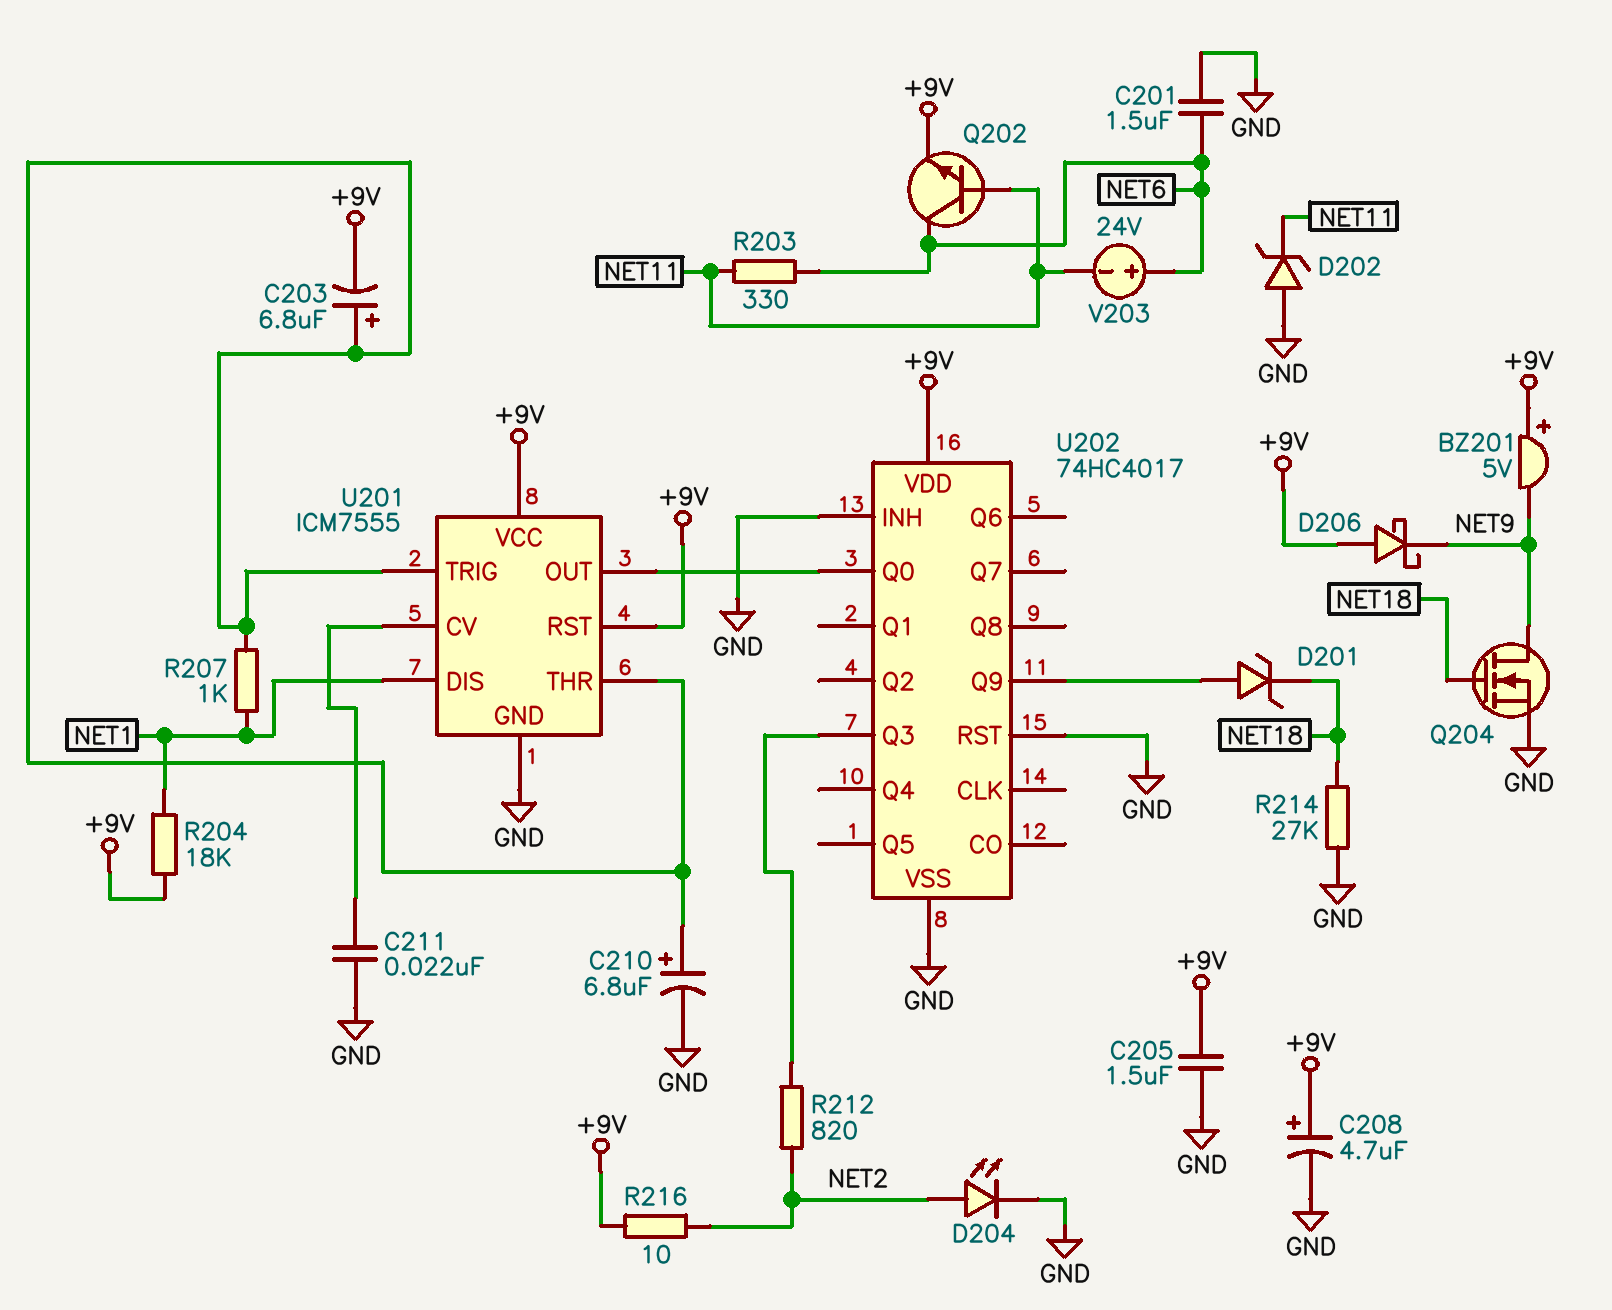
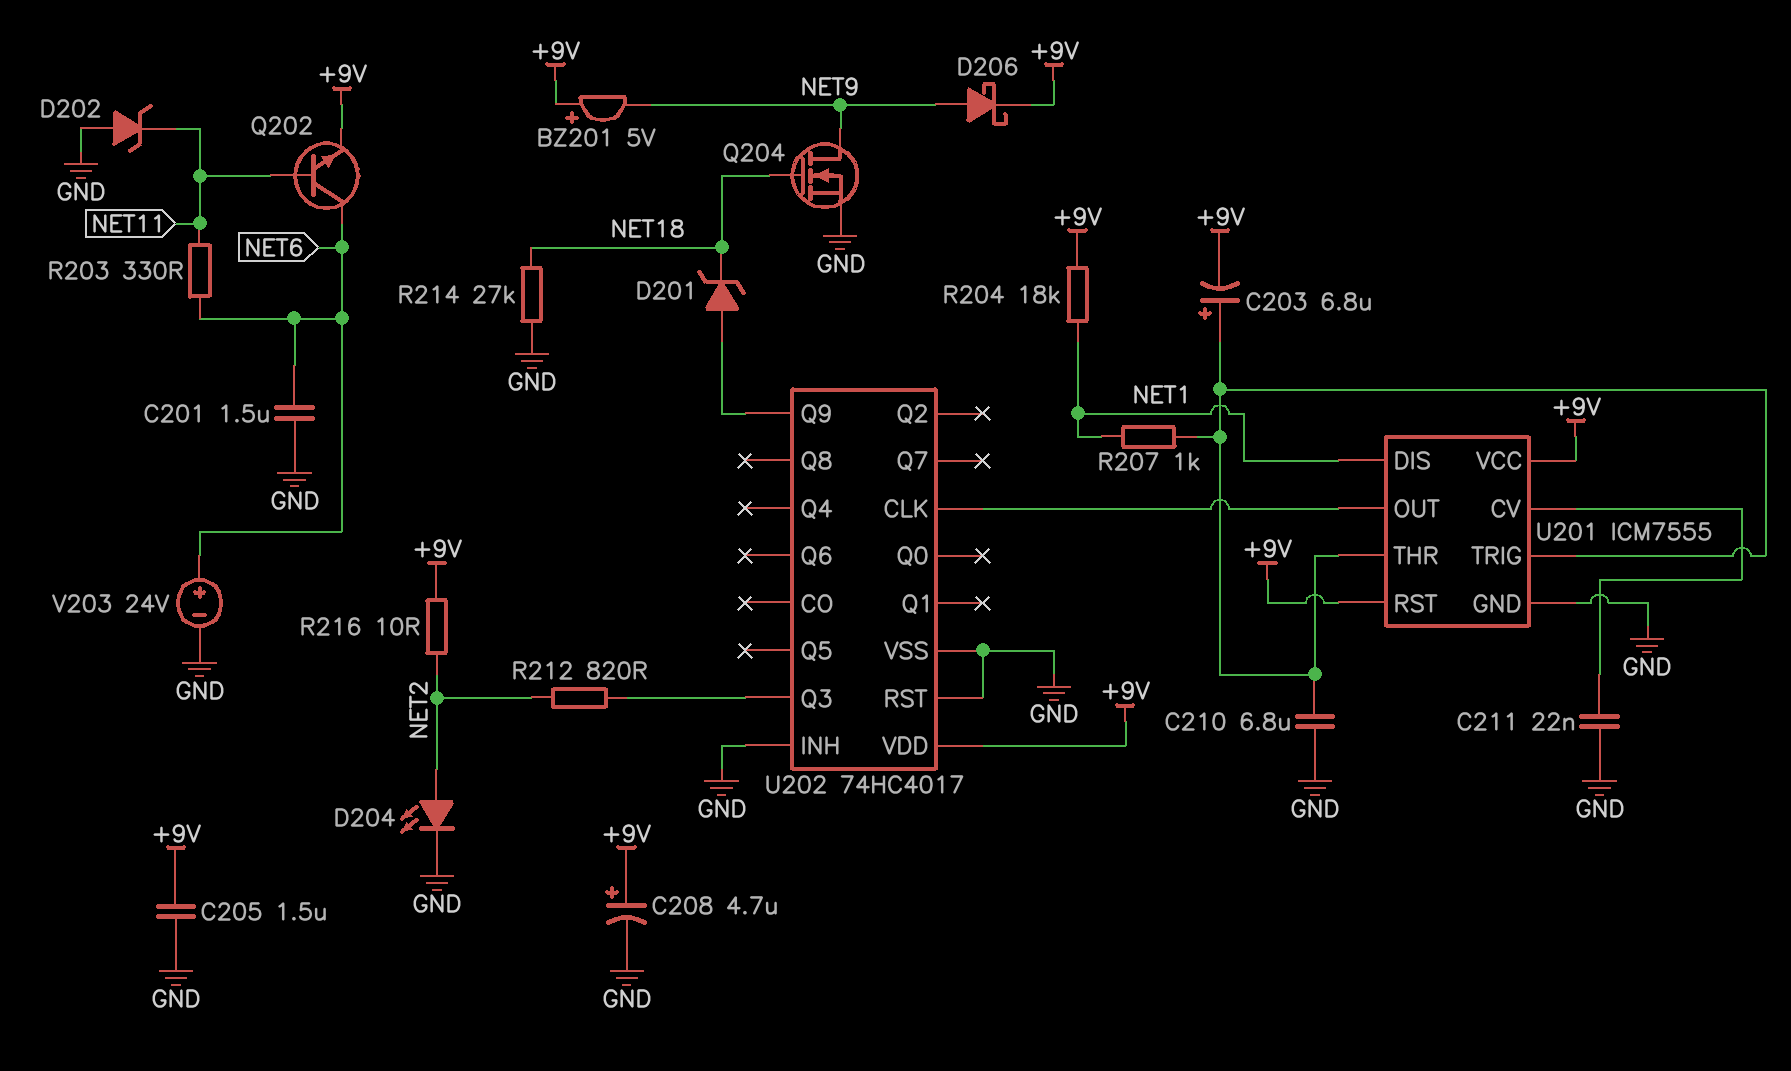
C210: 6.8uF (plus U201/THR, minus GND) -> 6.8uF (GND, U201/THR)
D206: schottky (A +9V, K NET9) -> schottky (A NET9, K +9V)
U202 pin CLK: none -> U201/OUT
U202 pin Q0: U201/OUT -> none
V203: 24V (plus NET6, minus NET11) -> 24V (plus NET6, minus GND)

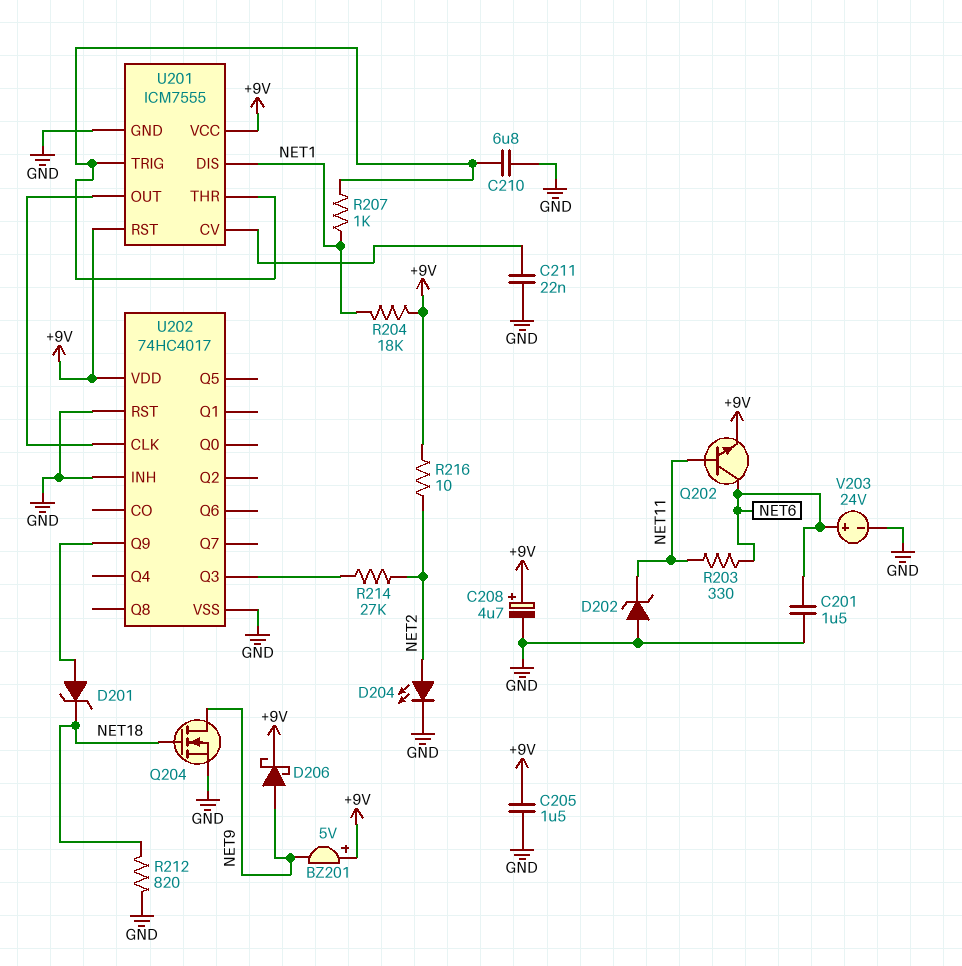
C203: 6.8uF (plus U201/THR, minus +9V) -> none
R212: 820 (NET2, U202/Q3) -> 820 (GND, NET18)
R214: 27k (GND, NET18) -> 27k (NET2, U202/Q3)

